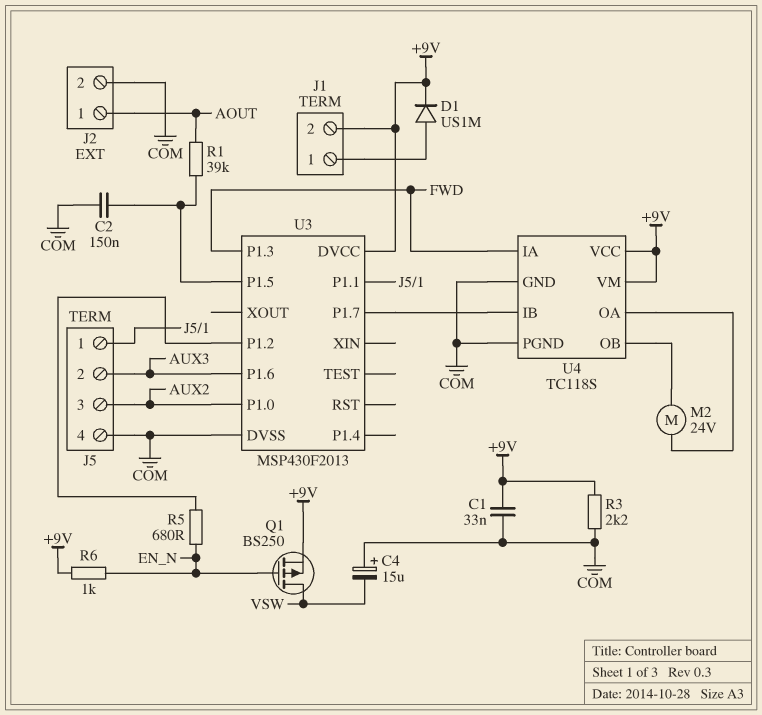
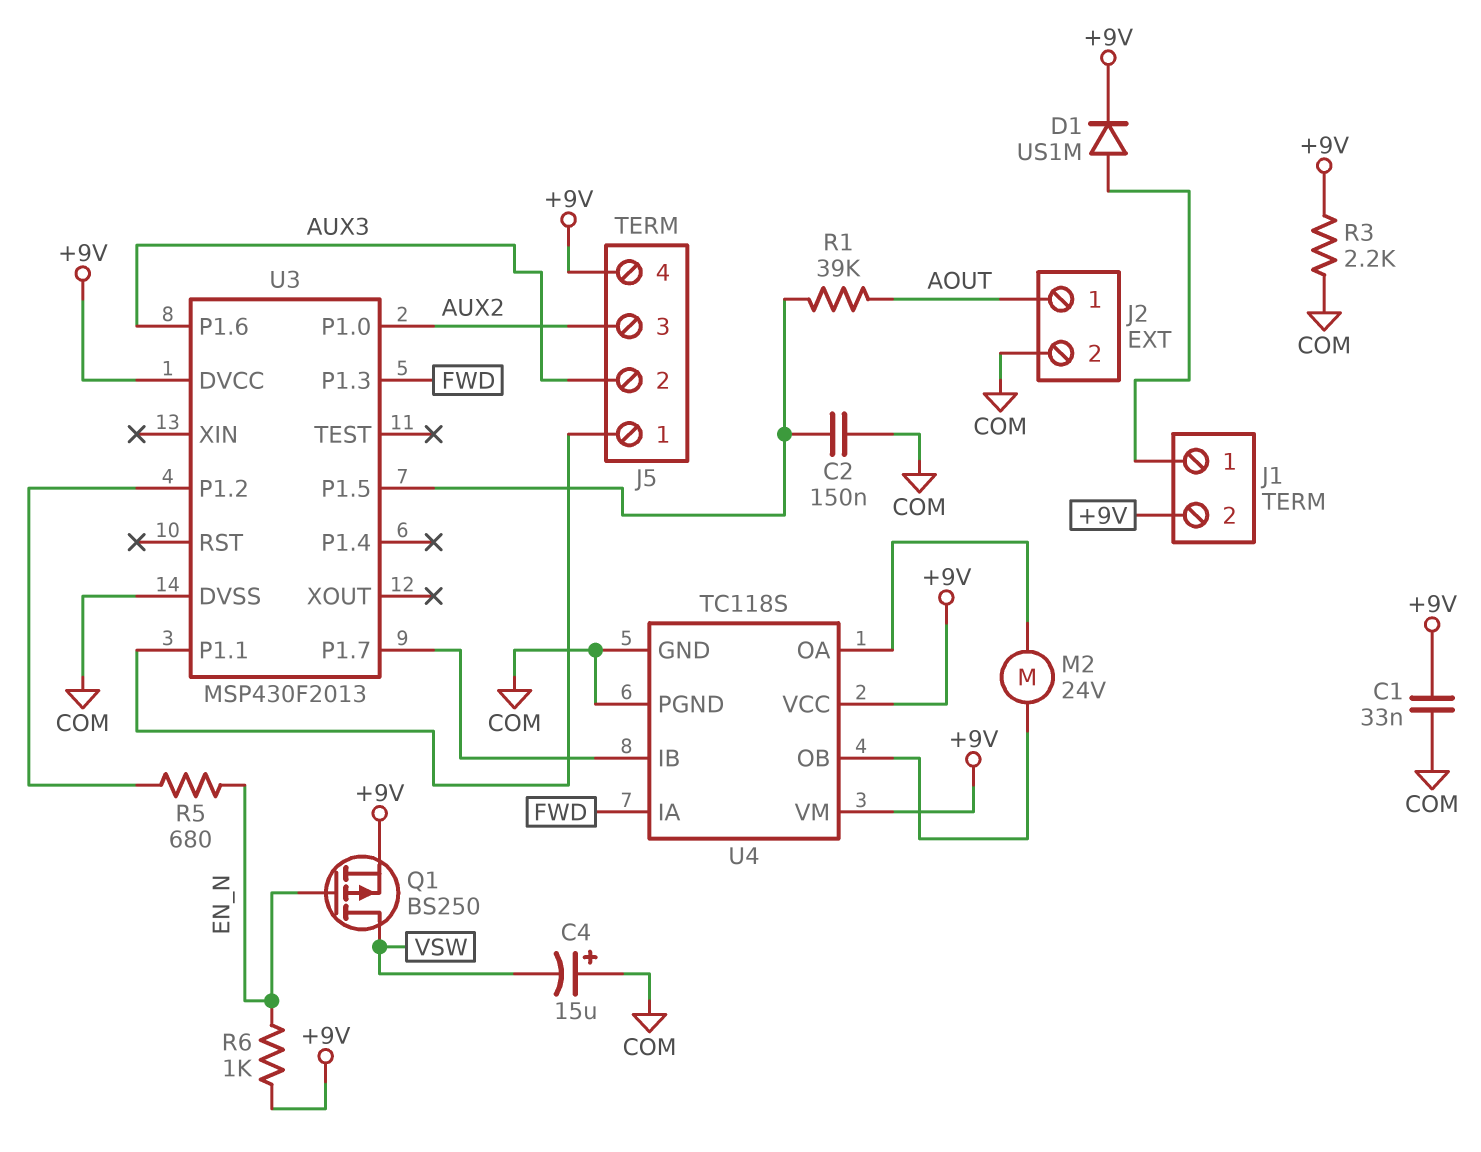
J5 pin 4: COM -> +9V

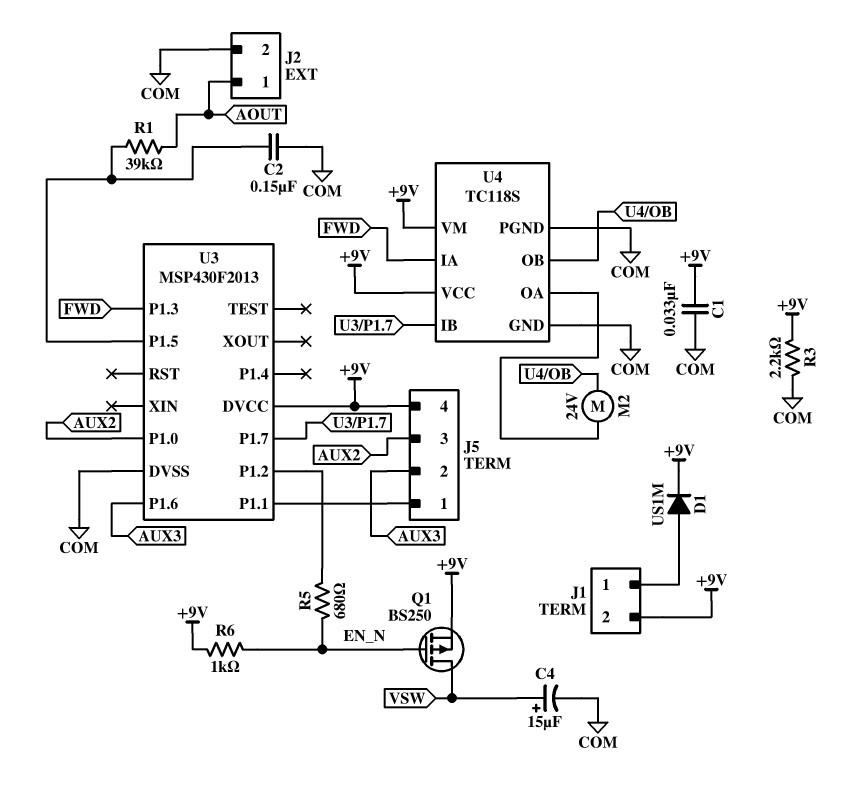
C4: 15uF (plus COM, minus VSW) -> 15uF (plus VSW, minus COM)

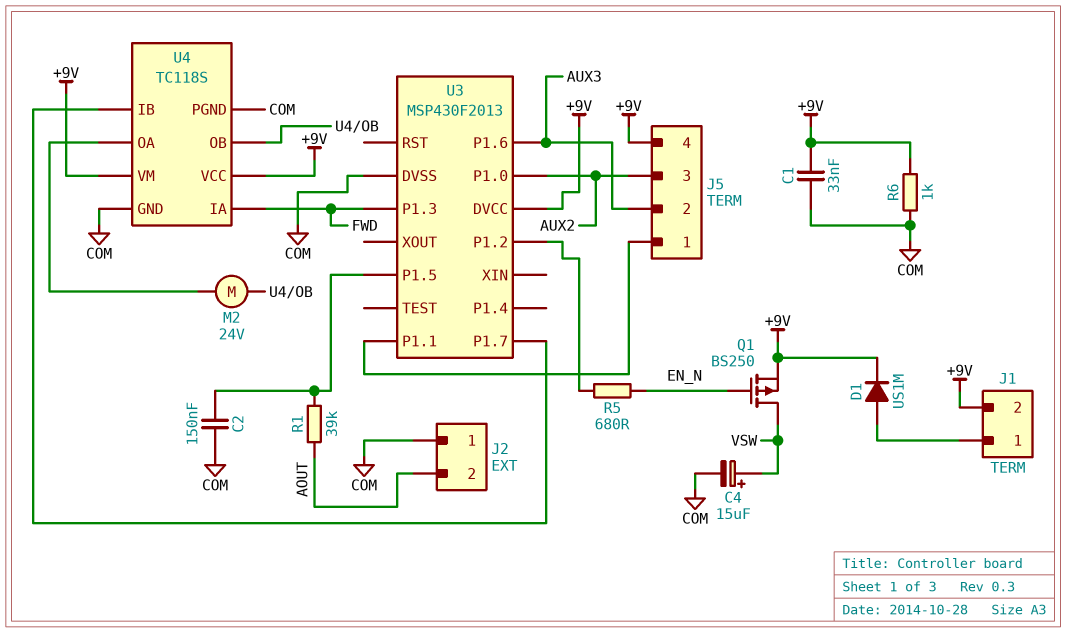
J2 pin 1: AOUT -> COM
J2 pin 2: COM -> AOUT
R3: 2.2k (+9V, COM) -> none
R6: 1k (+9V, EN_N) -> 1k (+9V, COM)

